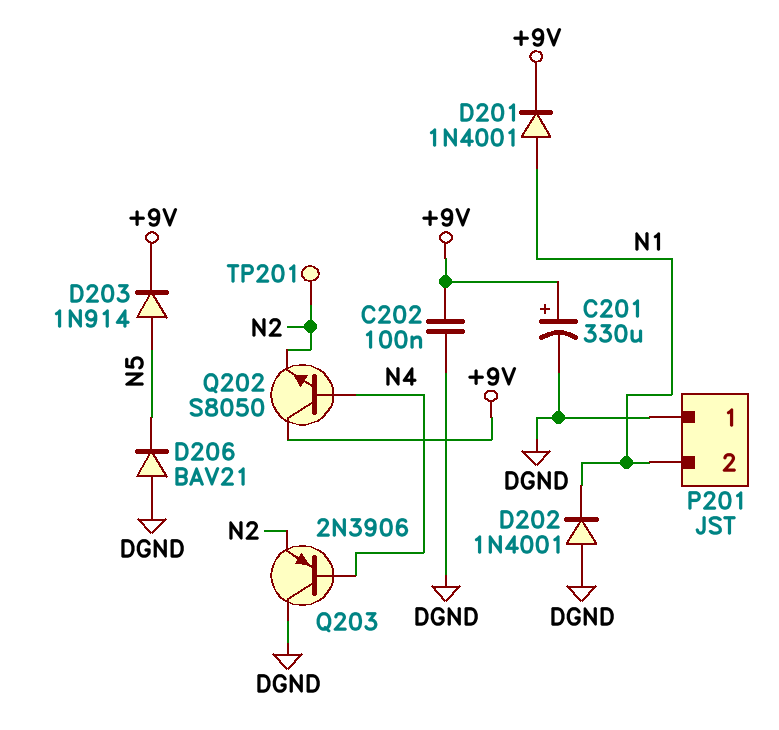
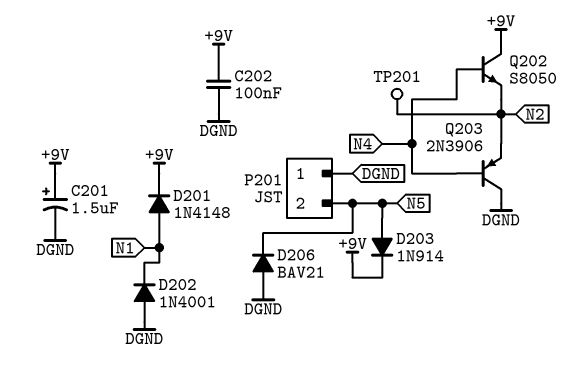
C201: 330uF (plus +9V, minus DGND) -> 1.5uF (plus +9V, minus DGND)
D201: diode 1N4001 (A N1, K +9V) -> diode 1N4148 (A N1, K +9V)
P201 pin 2: N1 -> N5

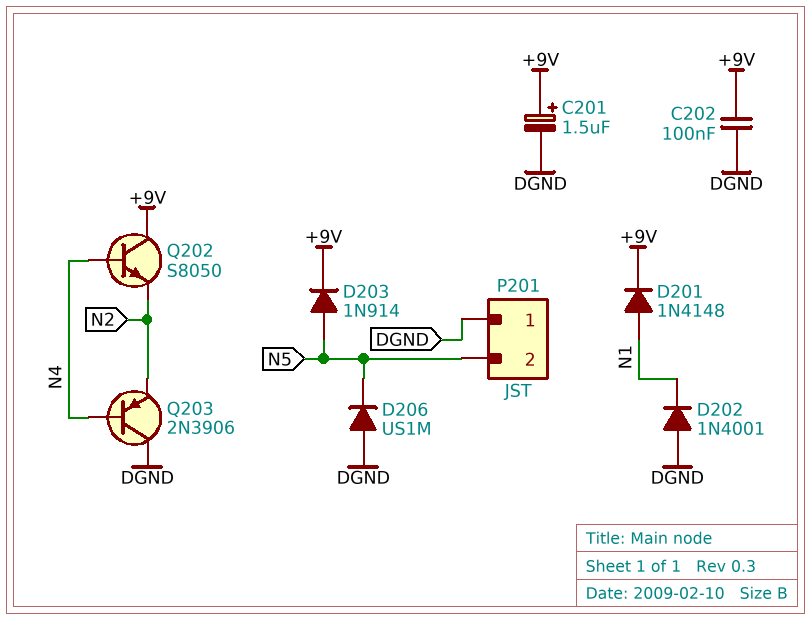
D206: diode BAV21 (A DGND, K N5) -> diode US1M (A DGND, K N5)
TP201: test point (N2) -> none

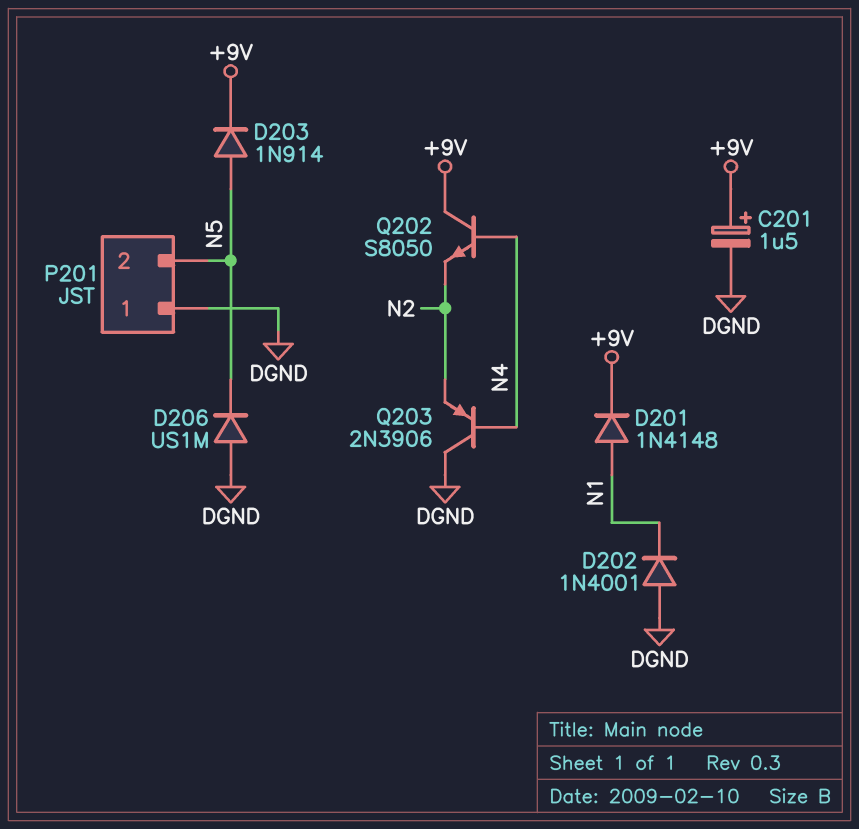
C202: 100nF (+9V, DGND) -> none

